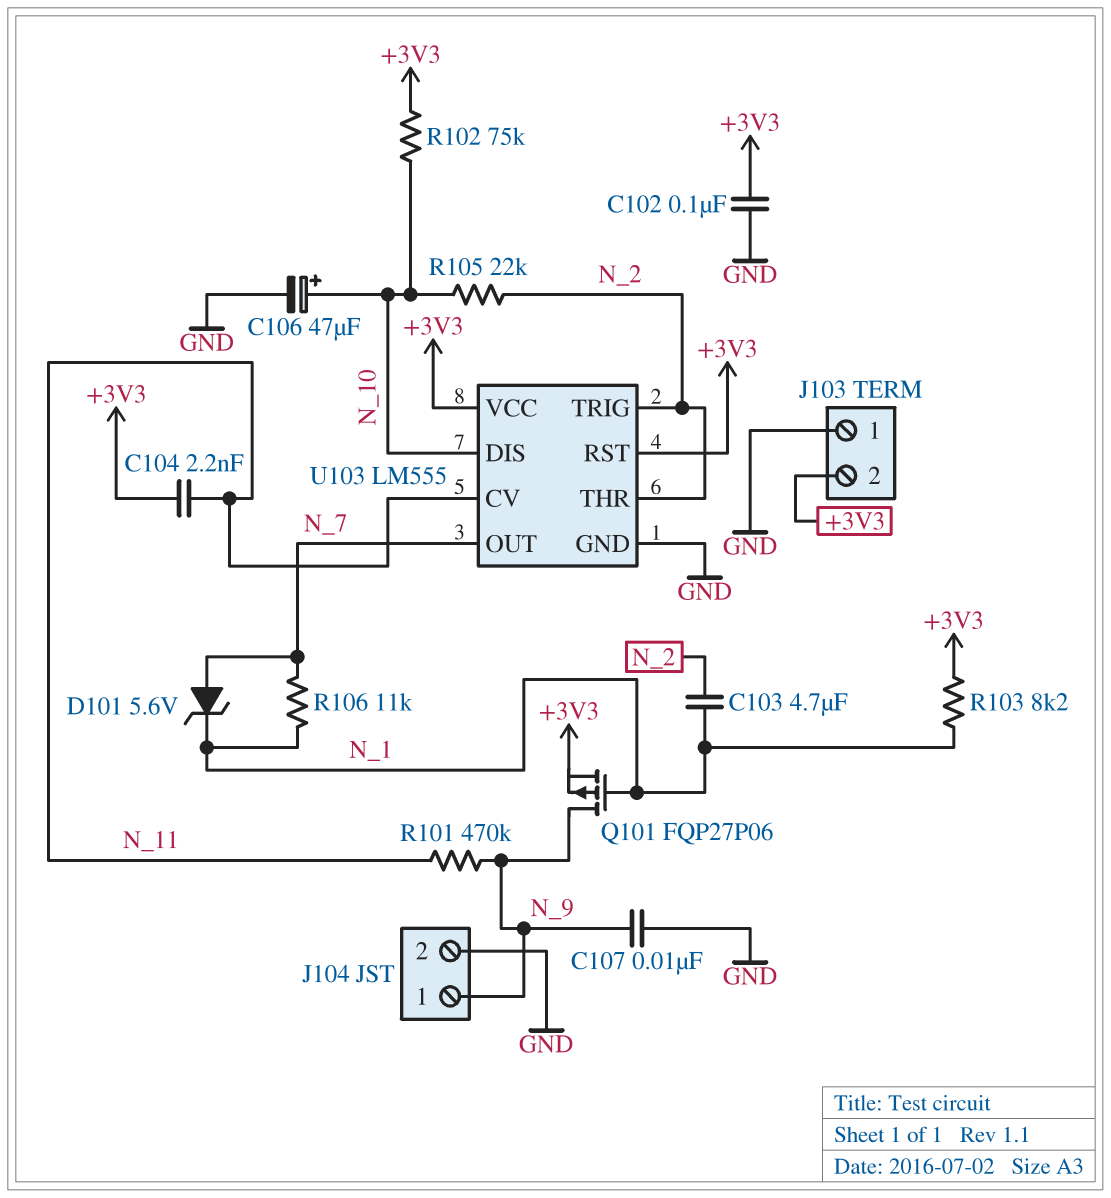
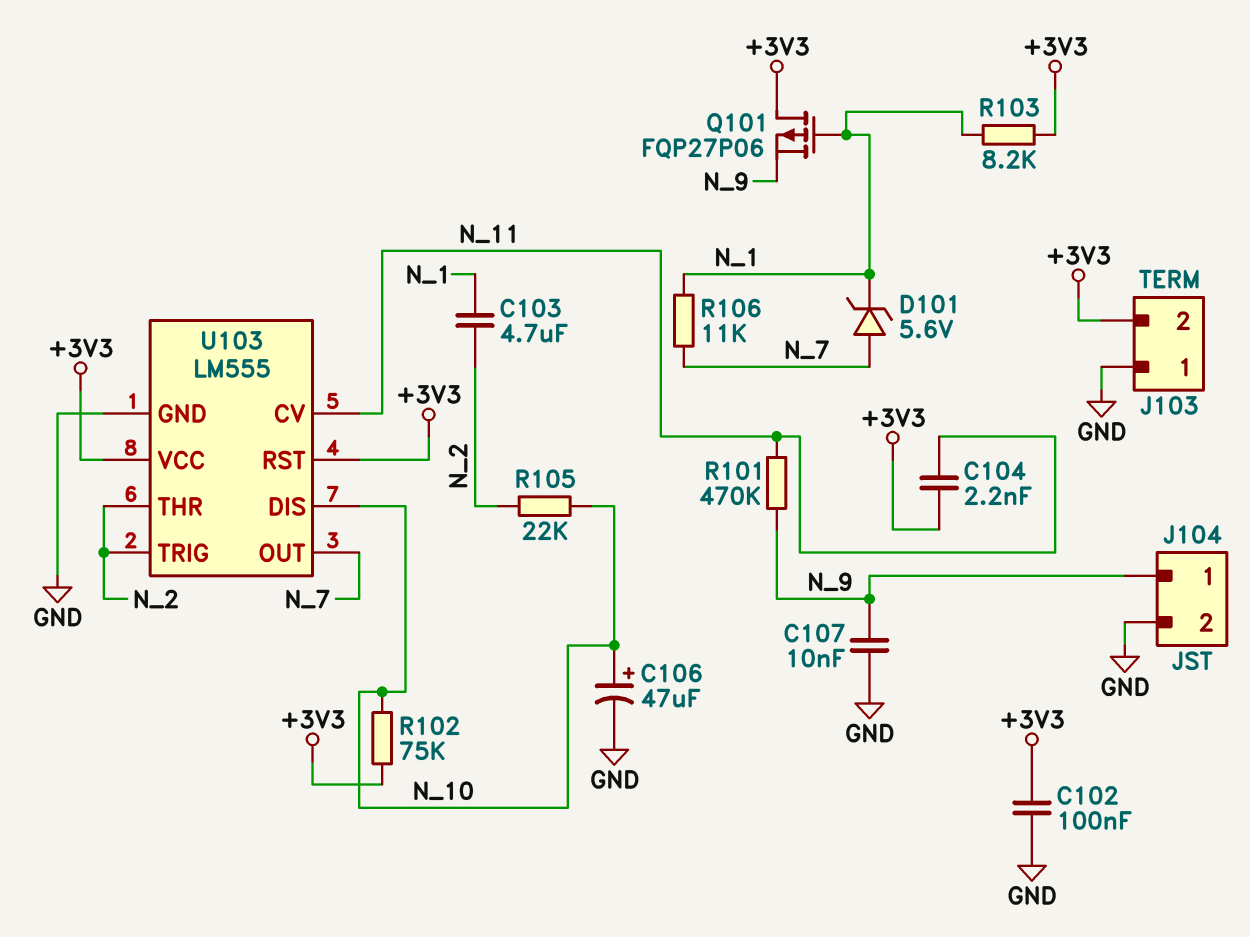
Q101: PMOS FQP27P06 (G N_1, D N_9, S +3V3) -> PMOS FQP27P06 (G N_1, D +3V3, S N_9)

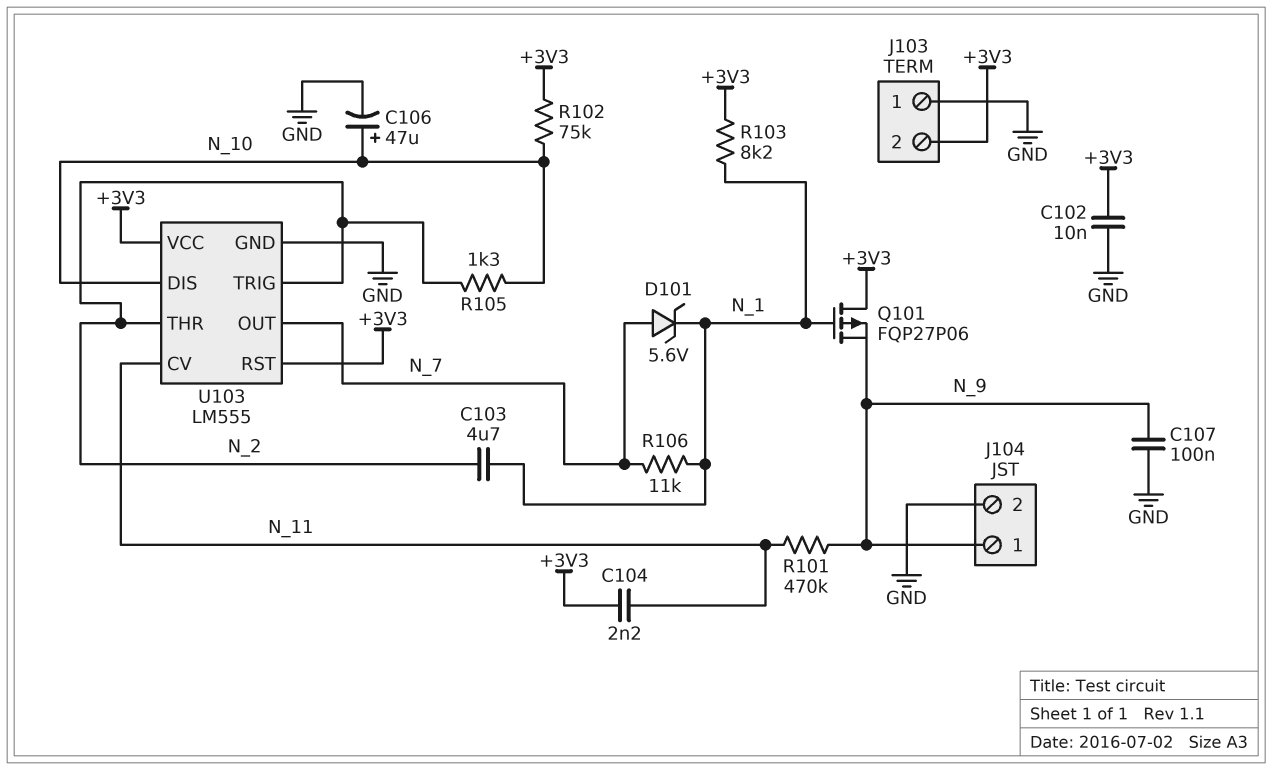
C102: 100nF (+3V3, GND) -> 10nF (+3V3, GND)
C107: 10nF (GND, N_9) -> 100nF (GND, N_9)
R105: 22k (N_2, N_10) -> 1.3k (N_2, N_10)

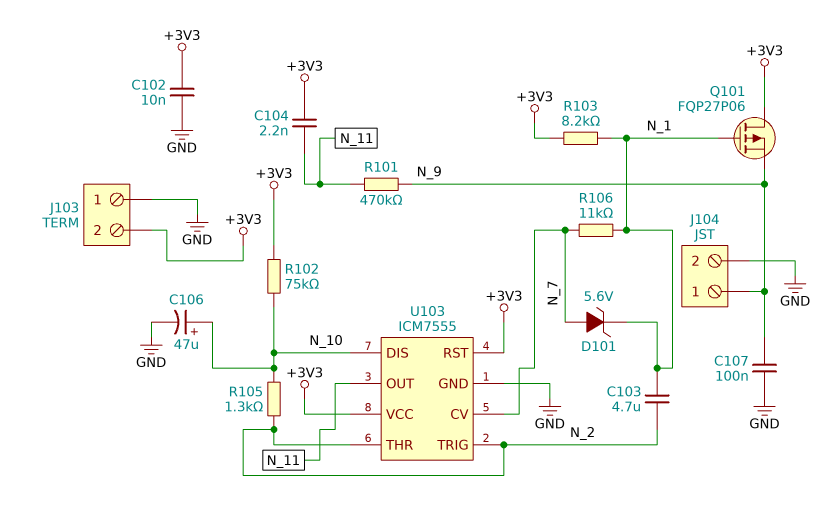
U103: LM555 -> ICM7555
U103 pin CV: N_11 -> N_7
U103 pin OUT: N_7 -> N_11

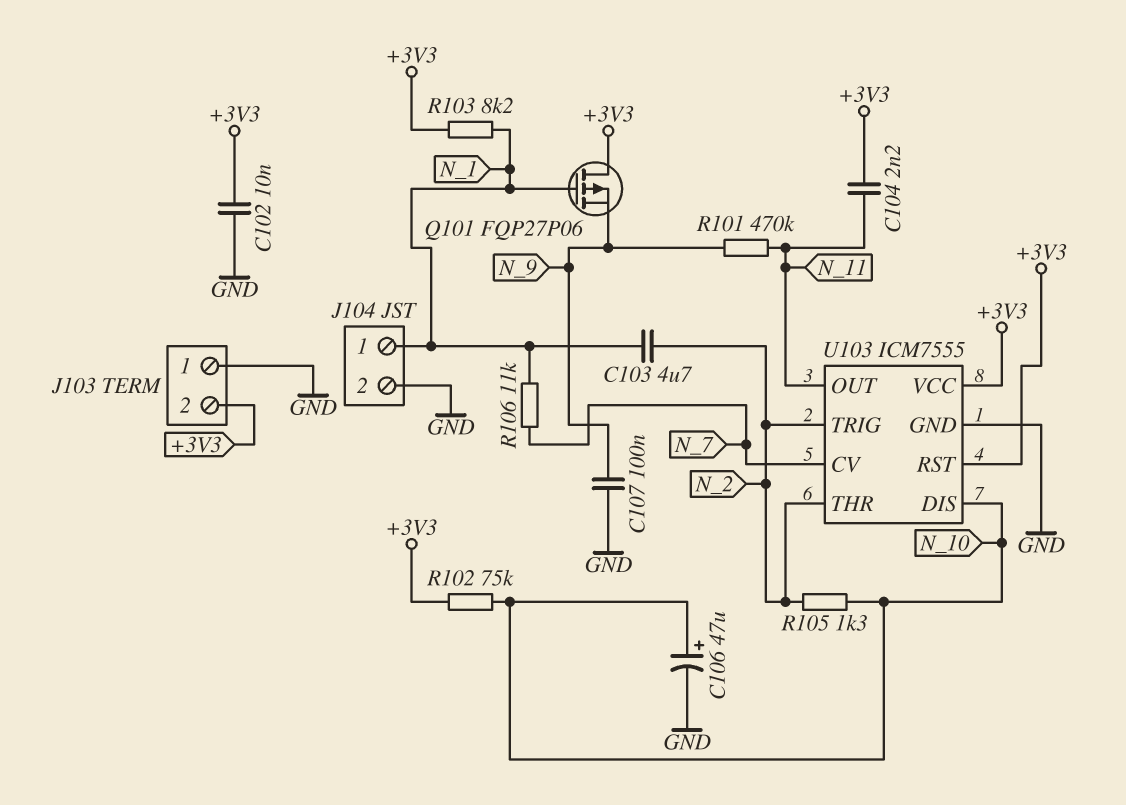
D101: zener 5.6V (A N_7, K N_1) -> none
J104 pin 1: N_9 -> N_1

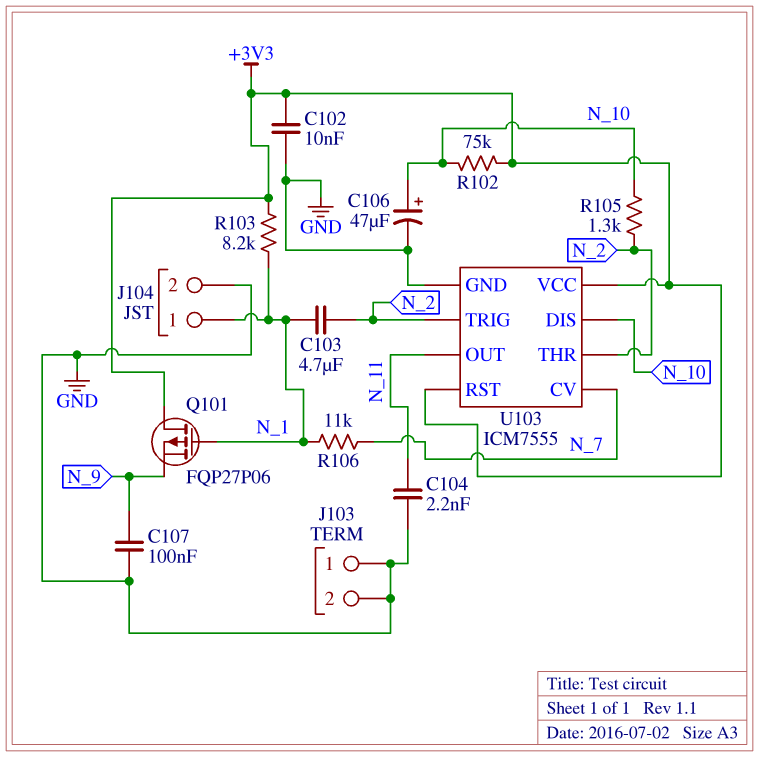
C104: 2.2nF (+3V3, N_11) -> 2.2nF (GND, N_11)
J103 pin 2: +3V3 -> GND
R101: 470k (N_9, N_11) -> none

